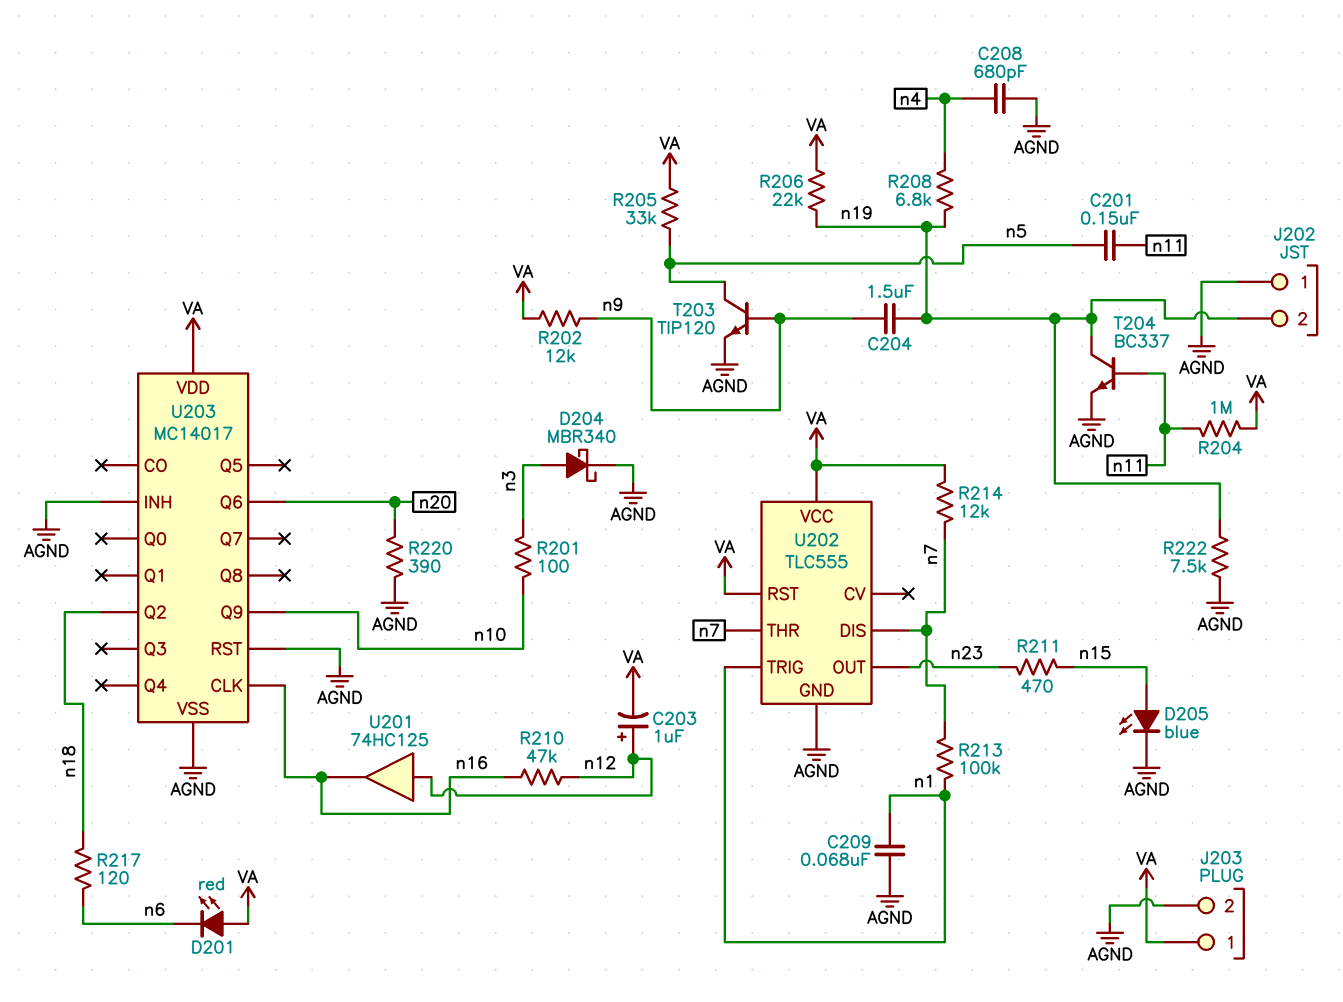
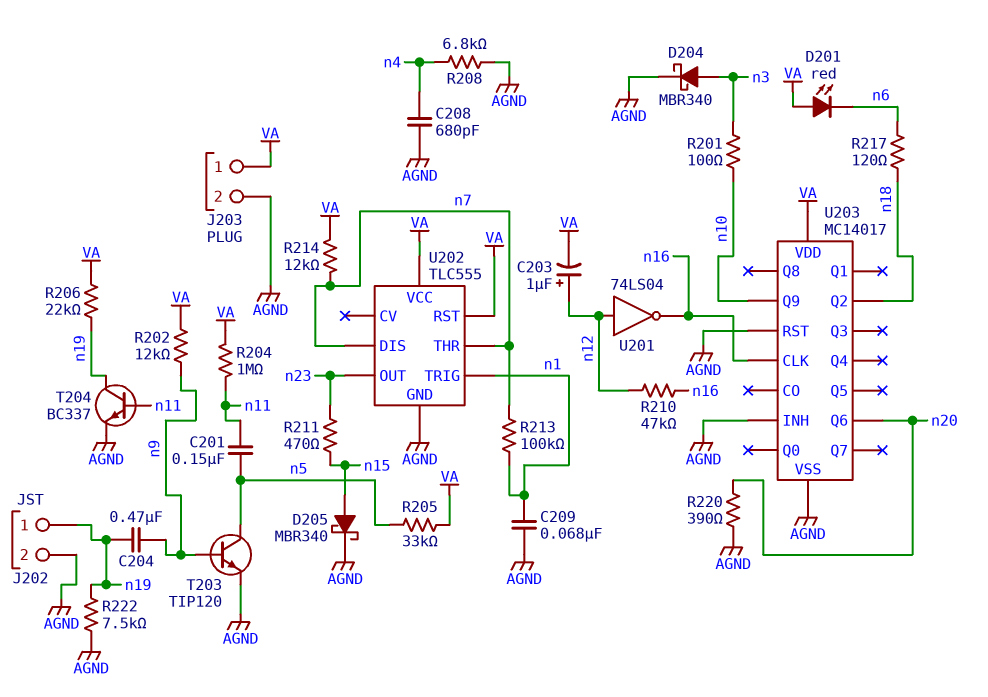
C204: 1.5uF (n9, n19) -> 470nF (n9, n19)
D205: LED blue (A n15, K AGND) -> schottky MBR340 (A n15, K AGND)
J202 pin 1: AGND -> n19
J202 pin 2: n19 -> AGND
R208: 6.8k (n4, n19) -> 6.8k (AGND, n4)
U201: buffer 74HC125 (in n12, out n16) -> NOT 74LS04 (in n12, out n16)

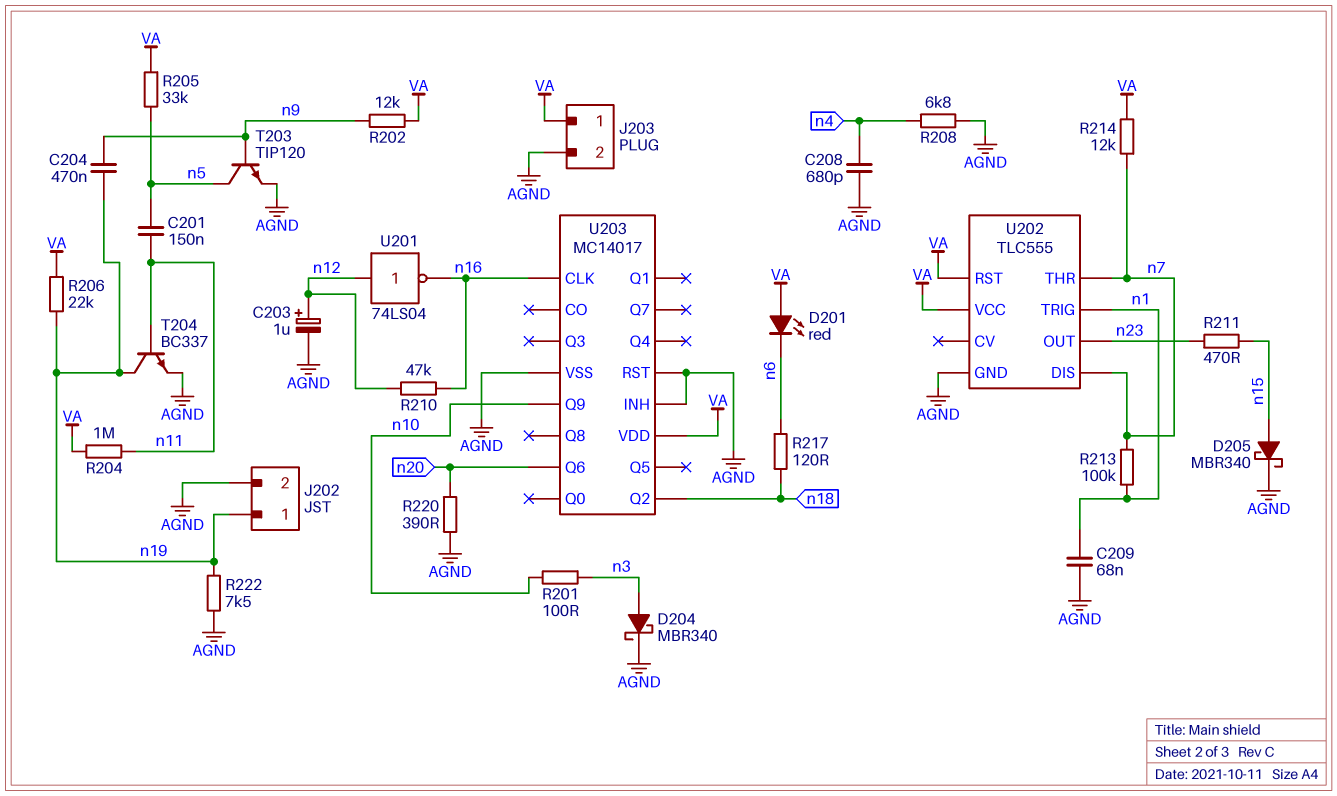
C203: 1uF (plus n12, minus VA) -> 1uF (plus n12, minus AGND)

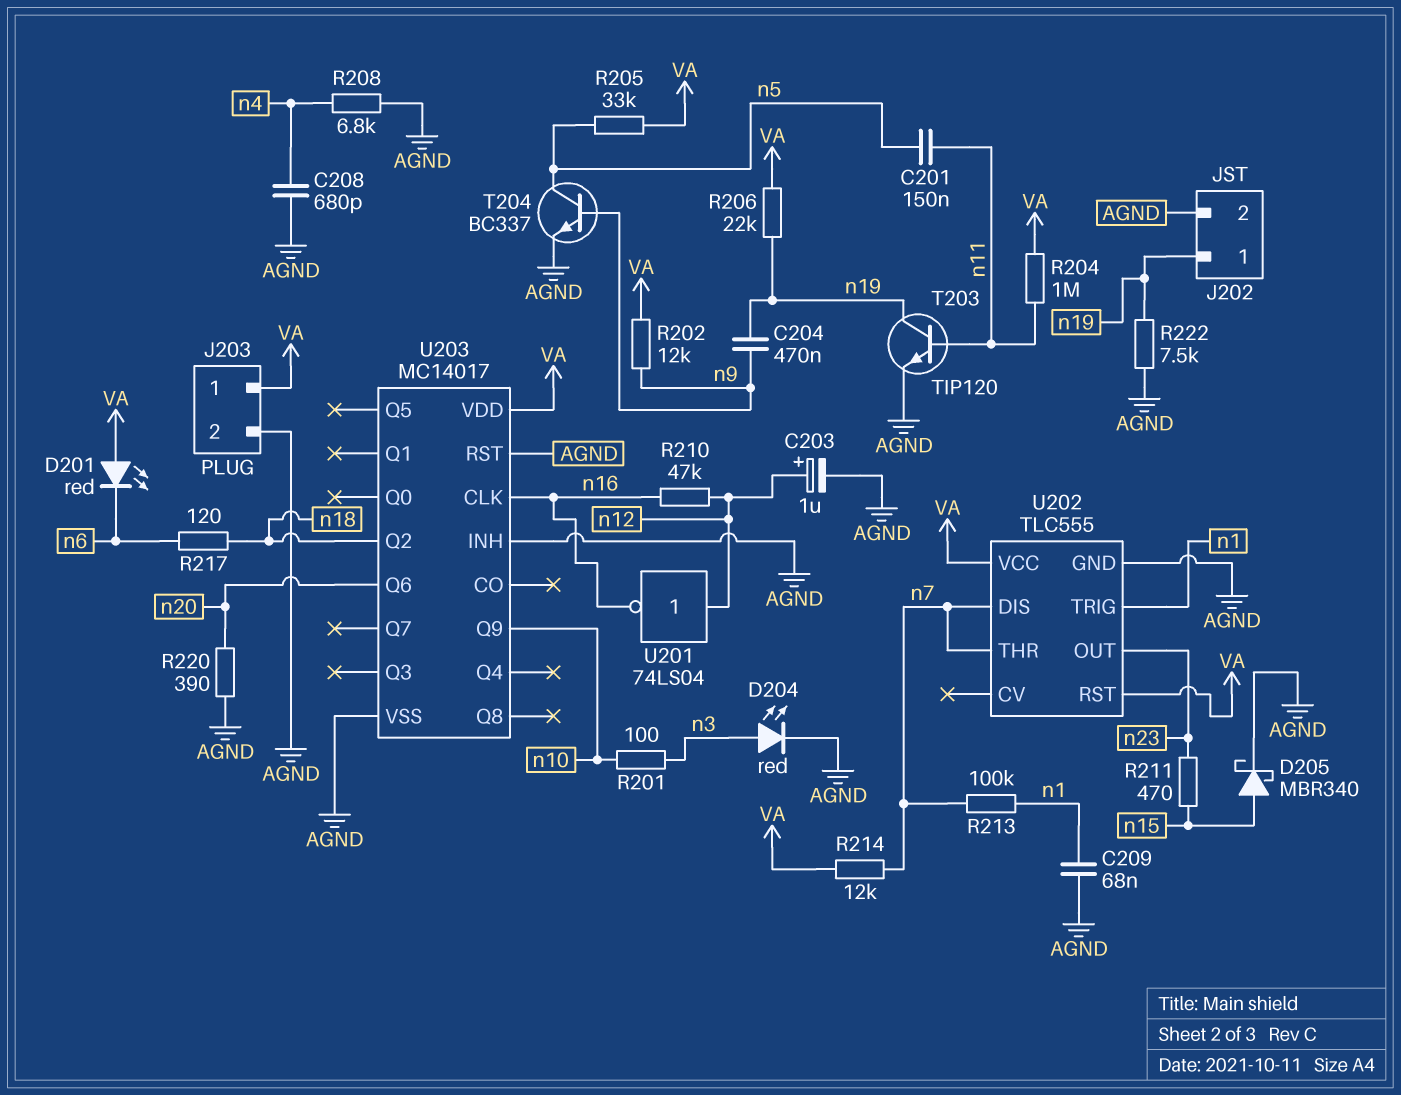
D204: schottky MBR340 (A n3, K AGND) -> LED red (A n3, K AGND)
T203: NPN TIP120 (B n9, C n5, E AGND) -> NPN TIP120 (B n11, C n19, E AGND)
T204: NPN BC337 (B n11, C n19, E AGND) -> NPN BC337 (B n9, C n5, E AGND)

